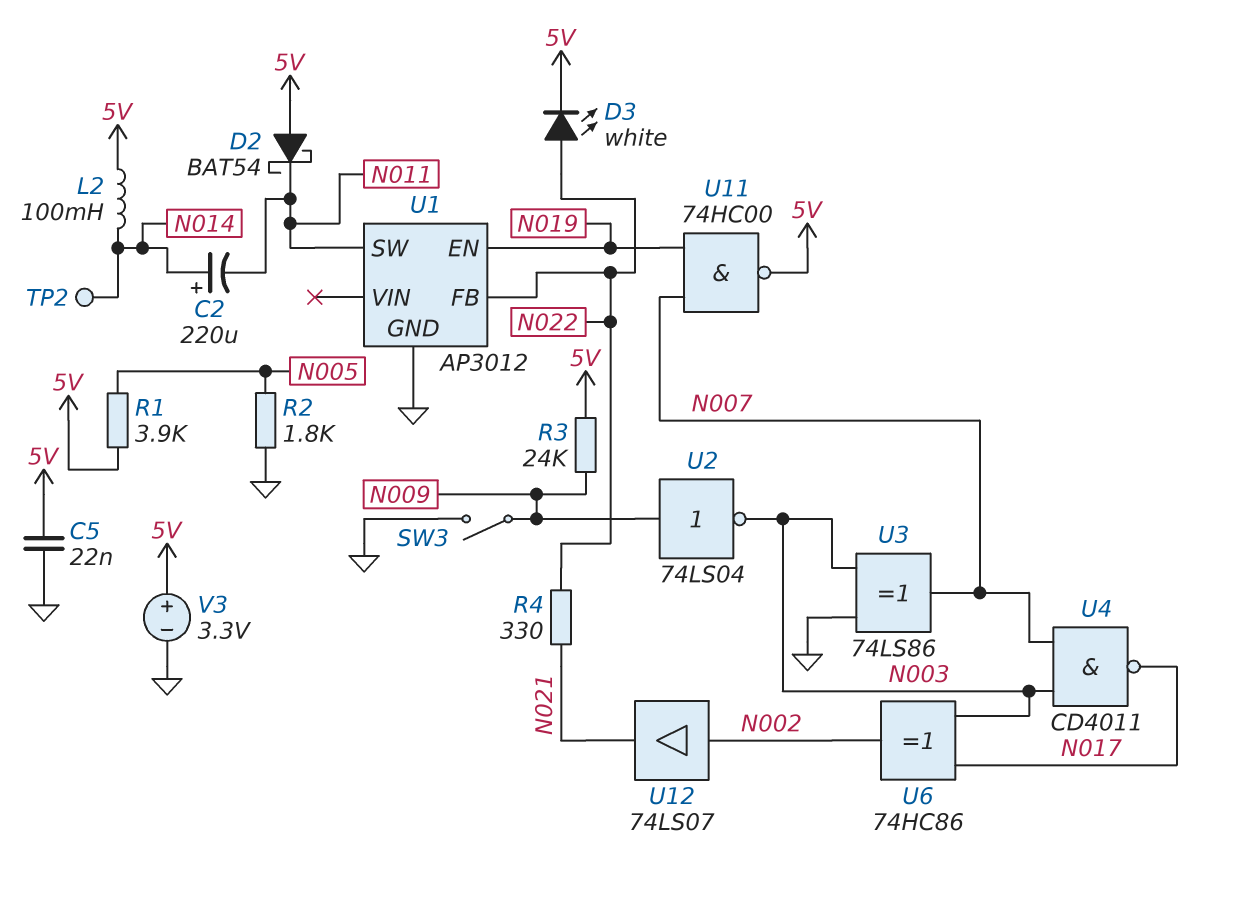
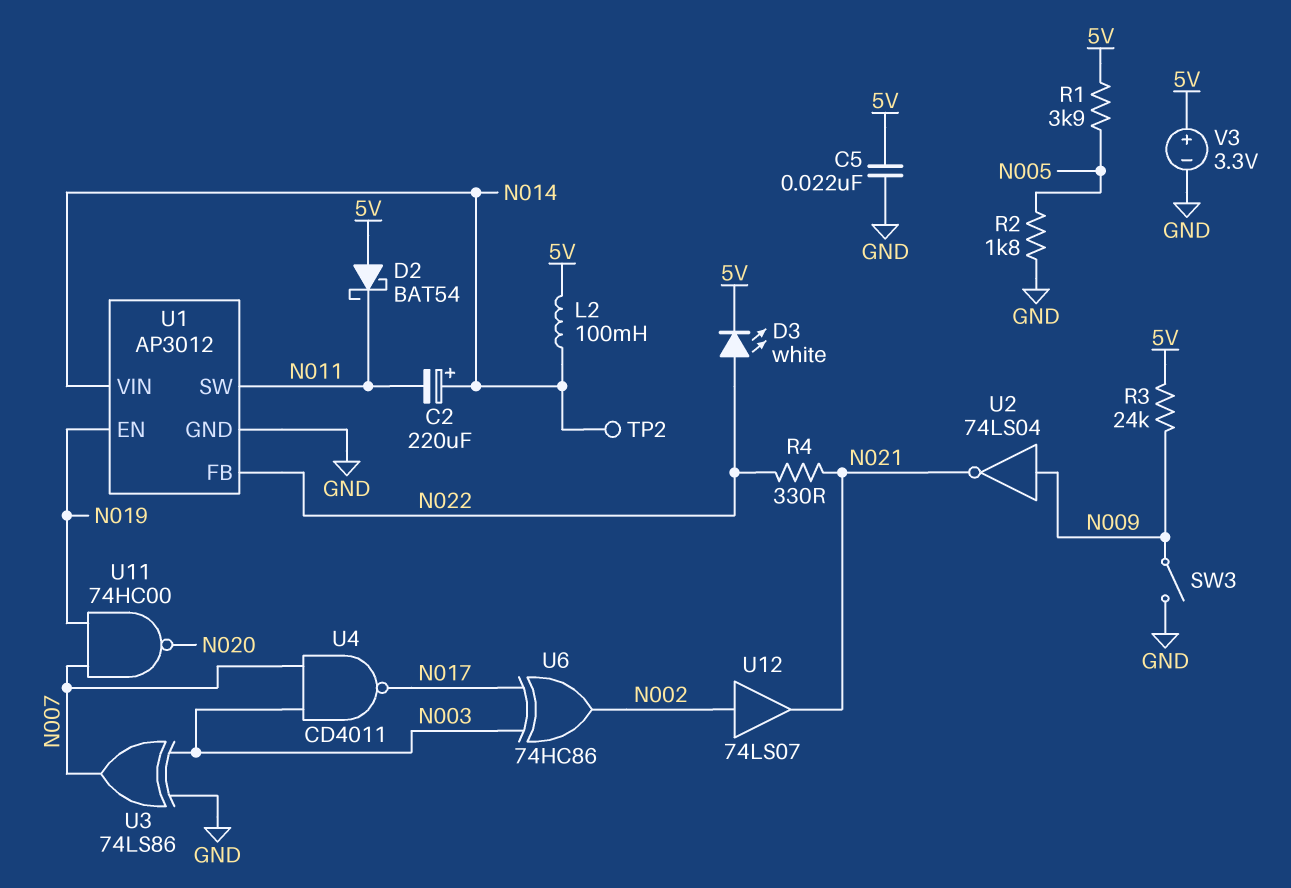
U1 pin VIN: none -> N014
U2: NOT 74LS04 (in N009, out N003) -> NOT 74LS04 (in N009, out N021)
U11: NAND 74HC00 (in N007, in N019, out 5V) -> NAND 74HC00 (in N007, in N019, out N020)

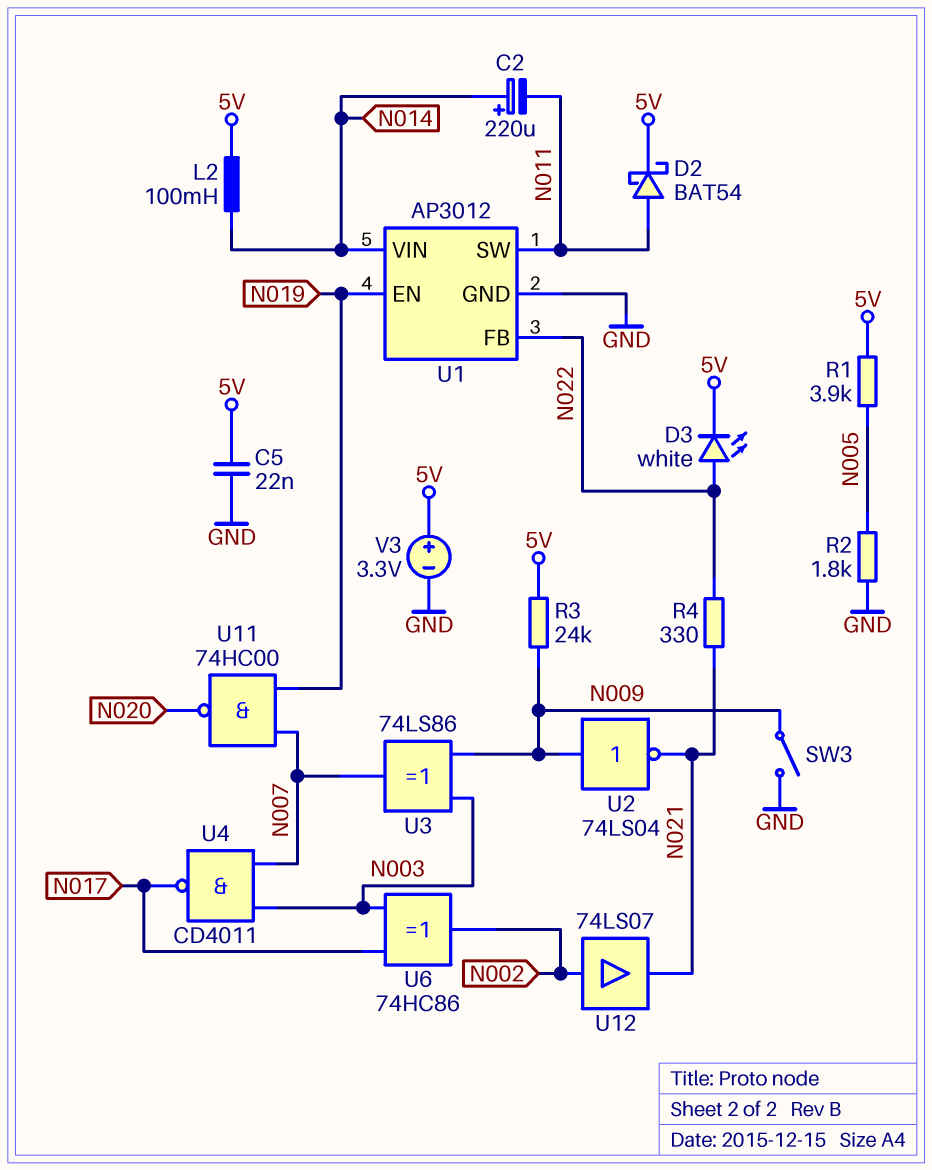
D2: schottky BAT54 (A 5V, K N011) -> schottky BAT54 (A N011, K 5V)
TP2: test point (N014) -> none
U3: XOR 74LS86 (in GND, in N003, out N007) -> XOR 74LS86 (in N003, in N009, out N007)

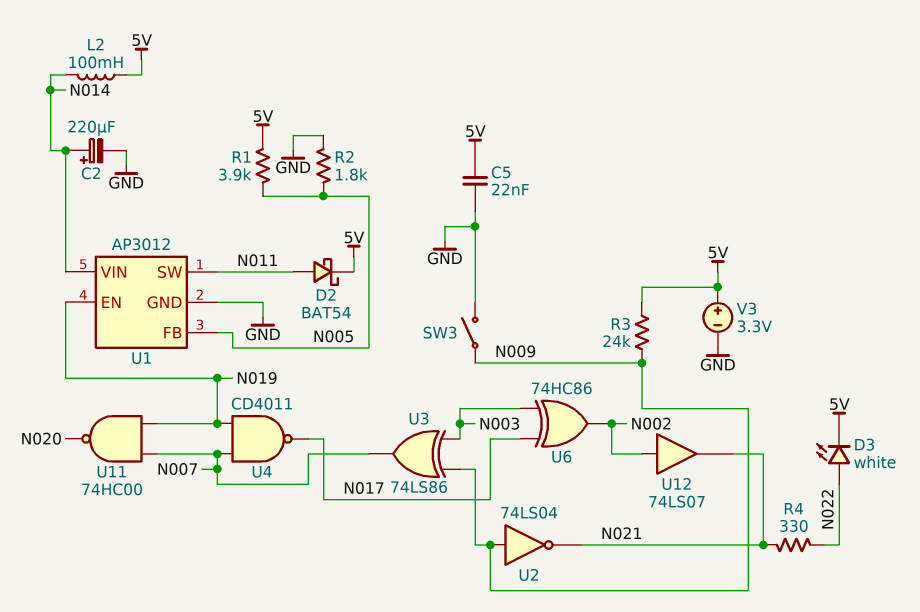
C2: 220uF (plus N014, minus N011) -> 220uF (plus N014, minus GND)
U1 pin FB: N022 -> N005
U4: NAND CD4011 (in N003, in N007, out N017) -> NAND CD4011 (in N007, in N019, out N017)

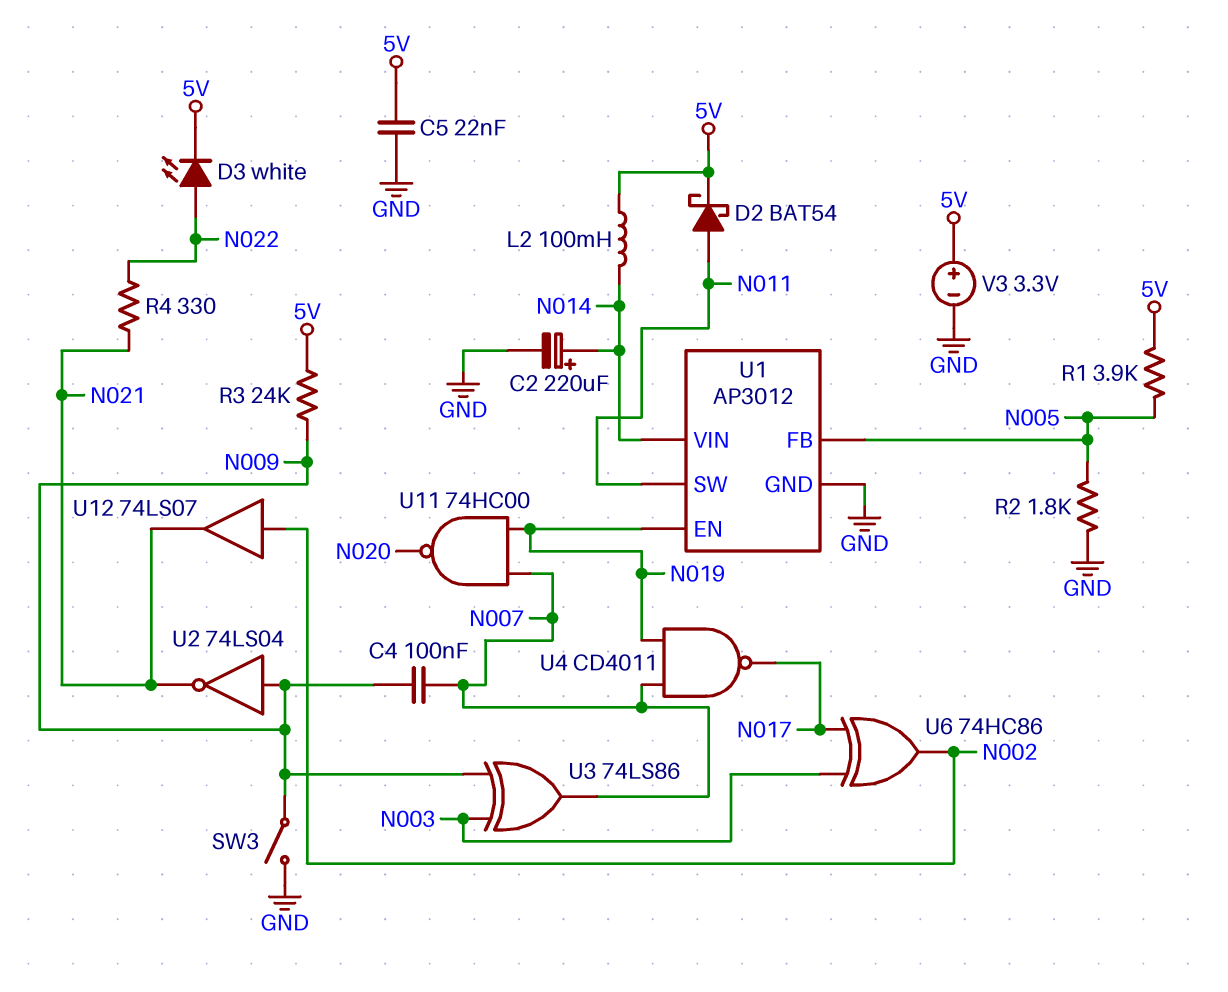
C4: none -> 100nF (N007, N009)

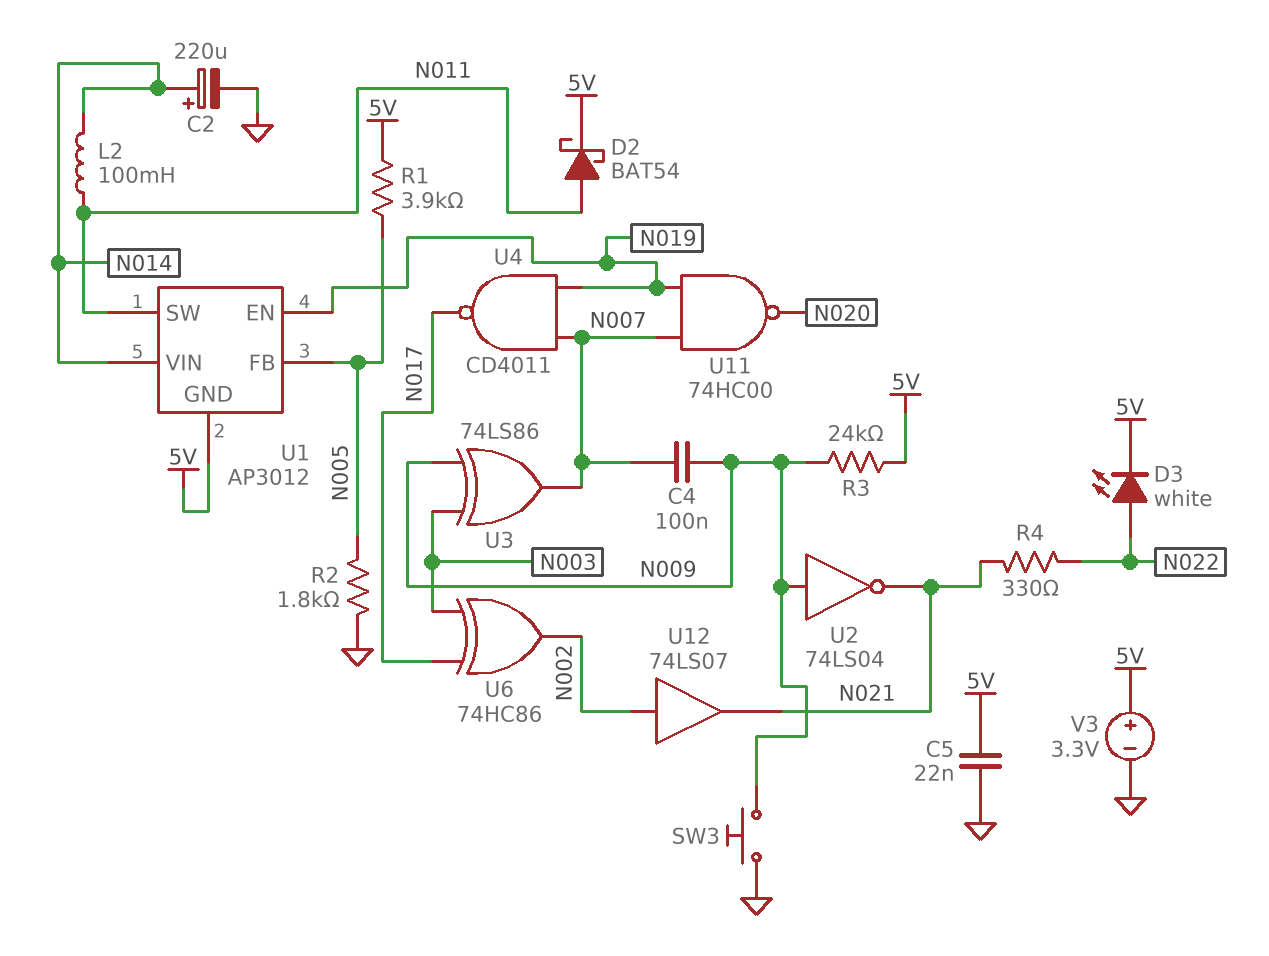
L2: 100mH (5V, N014) -> 100mH (N011, N014)
SW3: switch (GND, N009) -> button (GND, N009)
U1 pin GND: GND -> 5V

